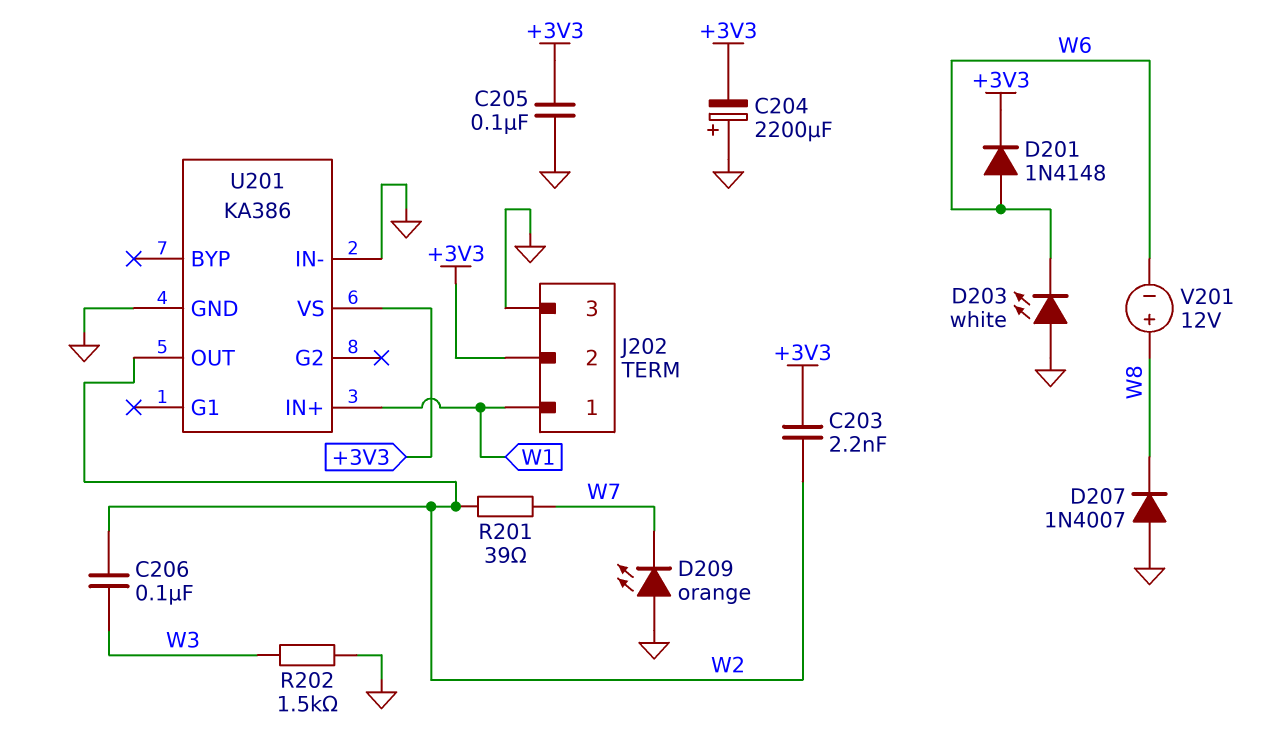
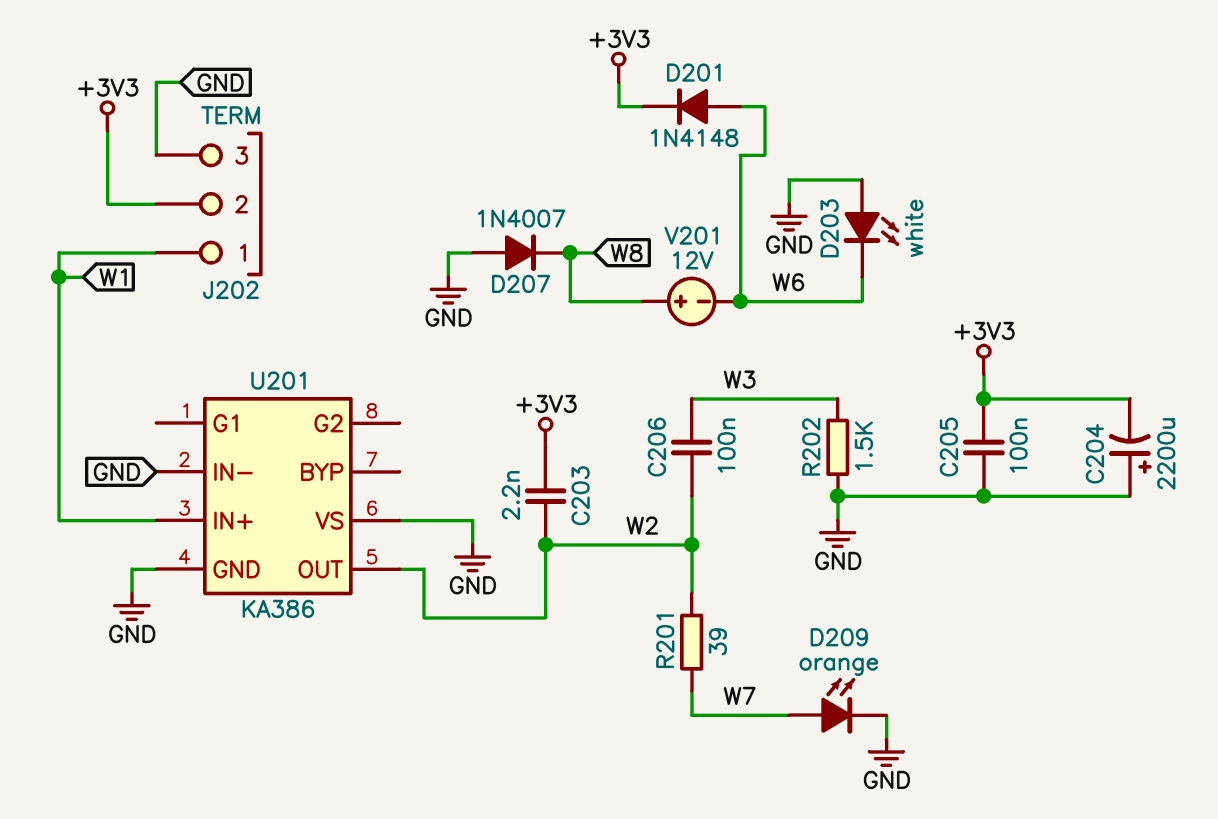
D209: LED orange (A GND, K W7) -> LED orange (A W7, K GND)
U201 pin VS: +3V3 -> GND

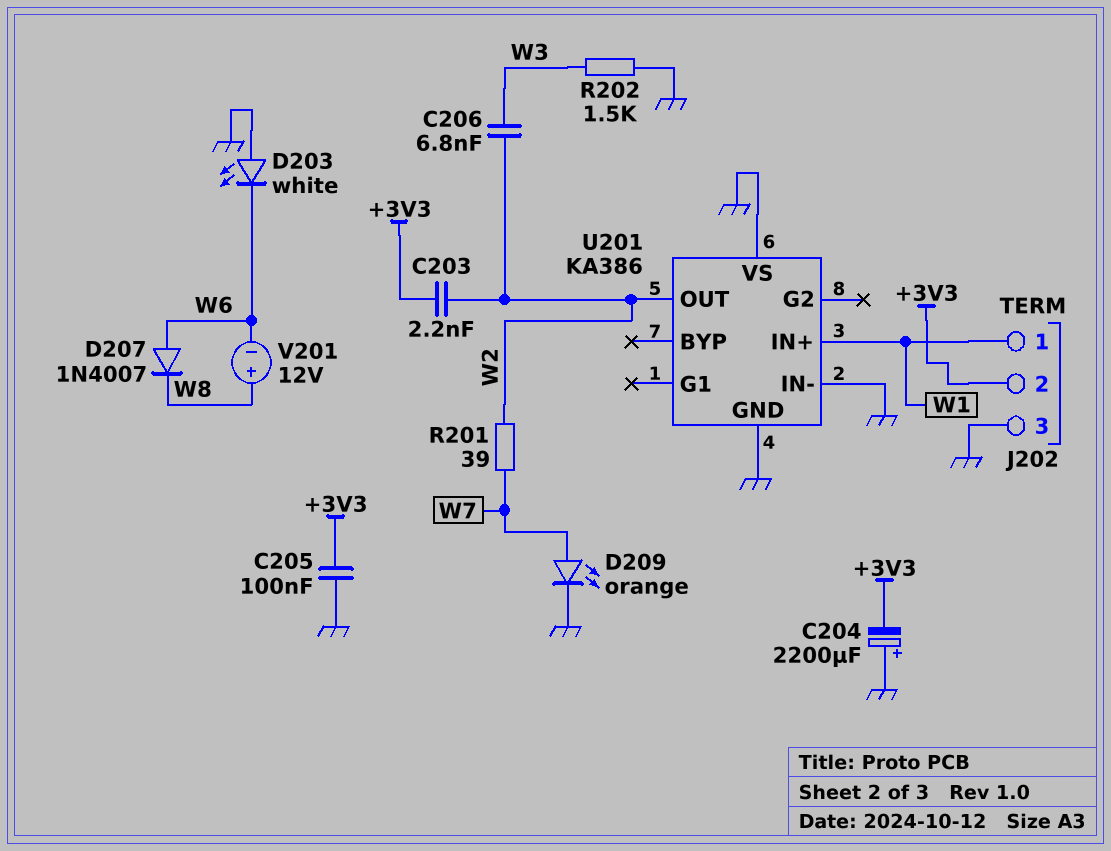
C206: 100nF (W2, W3) -> 6.8nF (W2, W3)
D201: diode 1N4148 (A W6, K +3V3) -> none
D207: diode 1N4007 (A GND, K W8) -> diode 1N4007 (A W6, K W8)

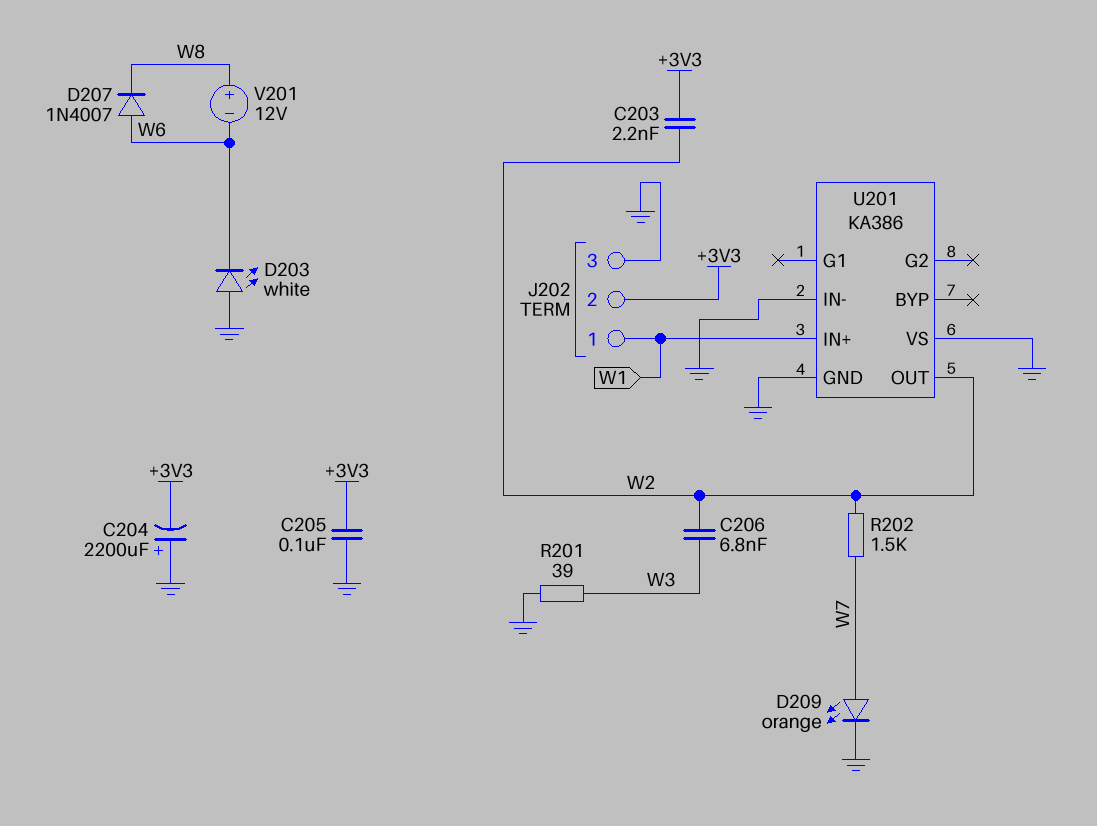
R201: 39 (W2, W7) -> 39 (GND, W3)
R202: 1.5k (GND, W3) -> 1.5k (W2, W7)

